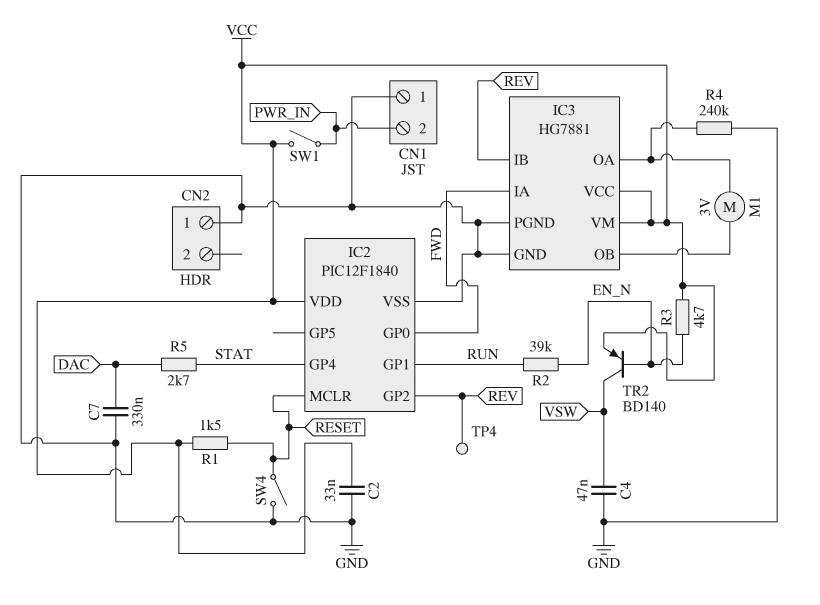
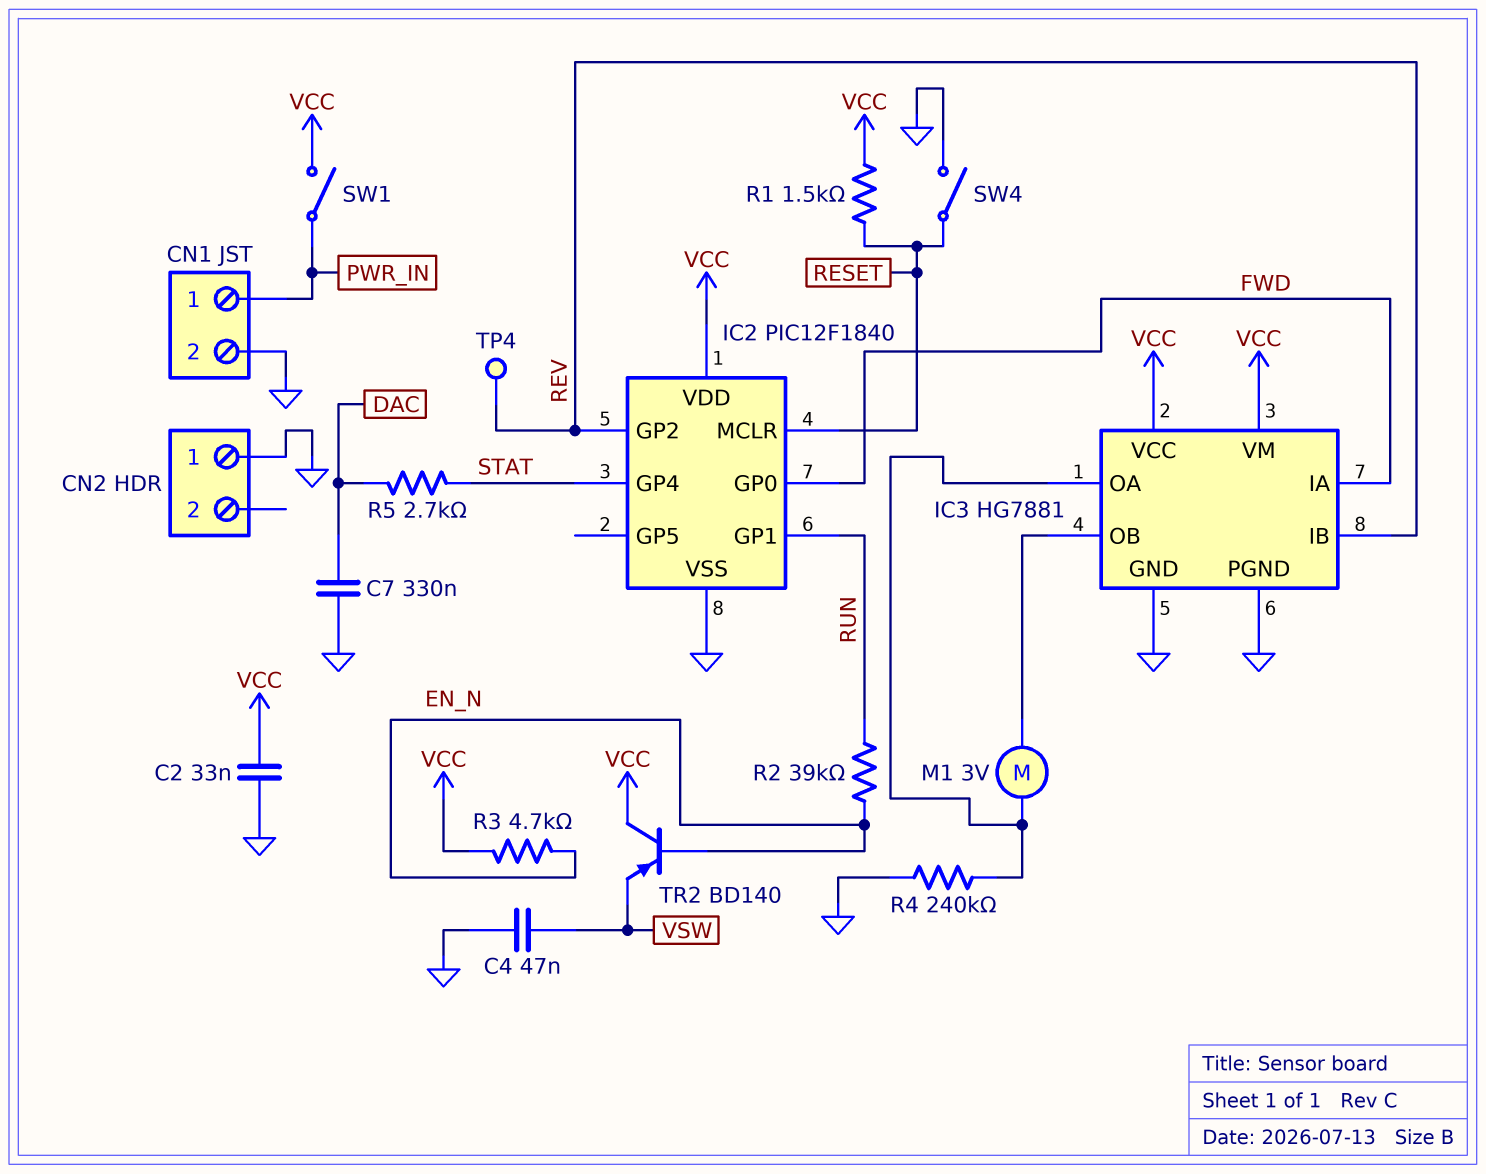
CN1 pin 1: GND -> PWR_IN
CN1 pin 2: PWR_IN -> GND
TR2: PNP BD140 (B EN_N, C VSW, E VCC) -> PNP BD140 (B EN_N, C VCC, E VSW)

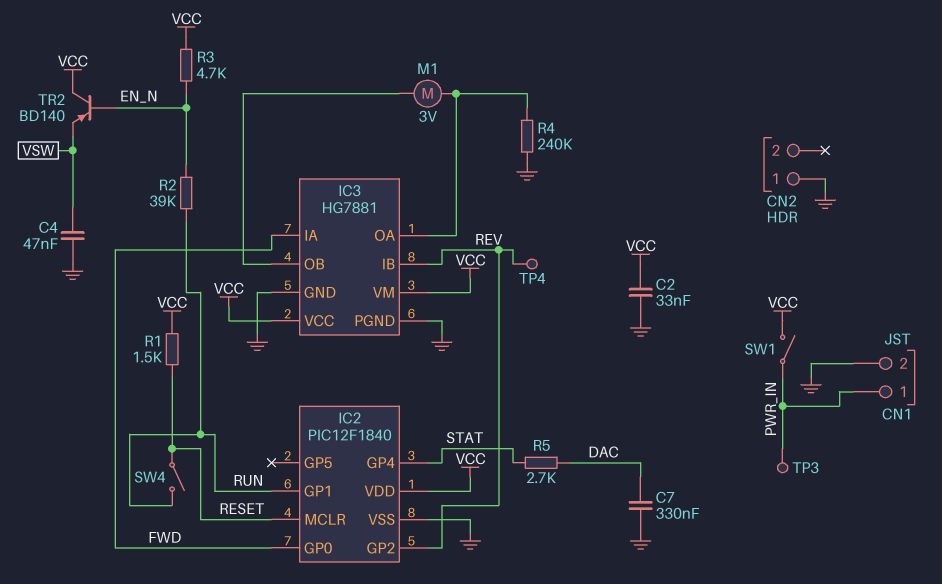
SW4: switch (GND, RESET) -> switch (RESET, RUN)
TP3: none -> test point (PWR_IN)

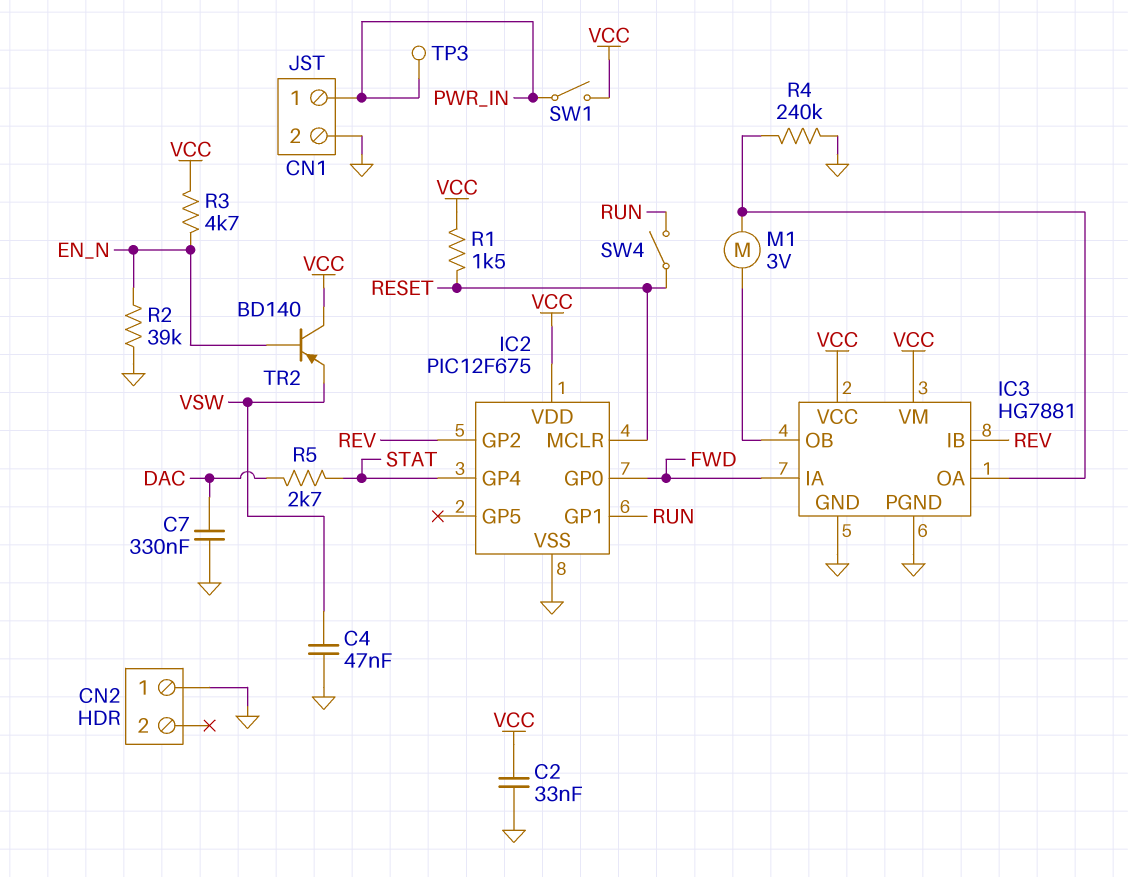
IC2: PIC12F1840 -> PIC12F675
R2: 39k (EN_N, RUN) -> 39k (EN_N, GND)
TP4: test point (REV) -> none

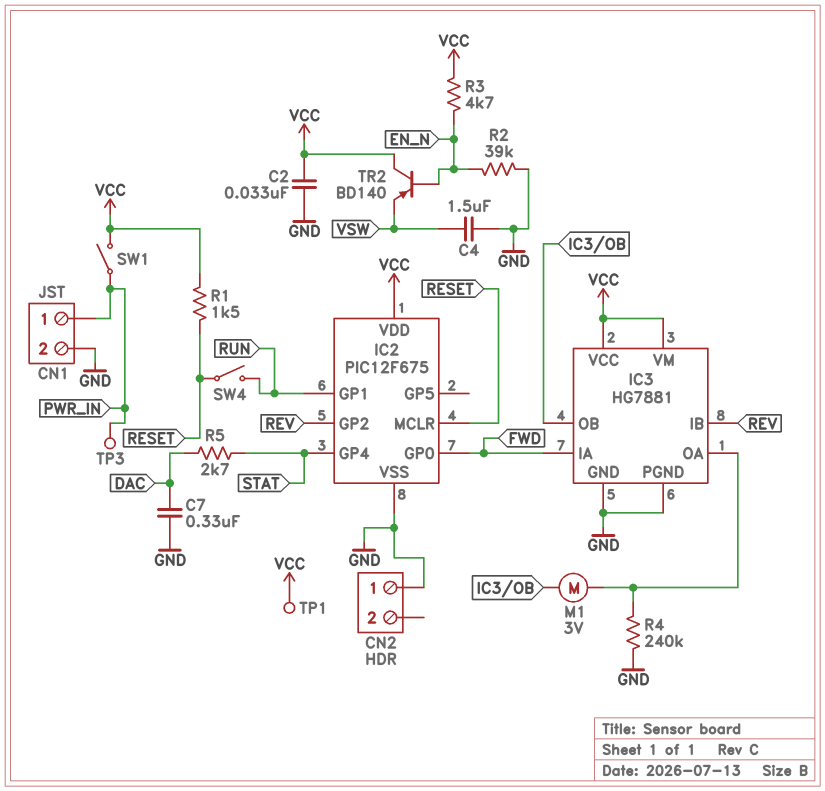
C4: 47nF (GND, VSW) -> 1.5uF (GND, VSW)
TP1: none -> test point (VCC)

